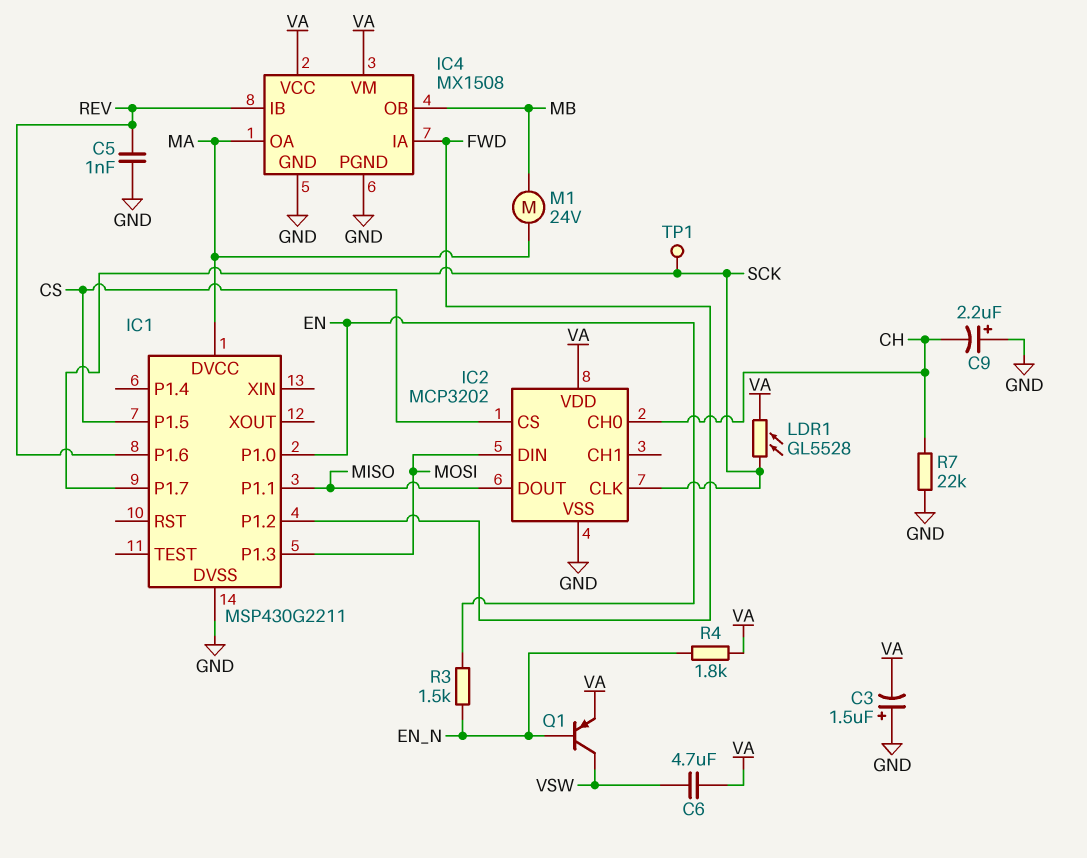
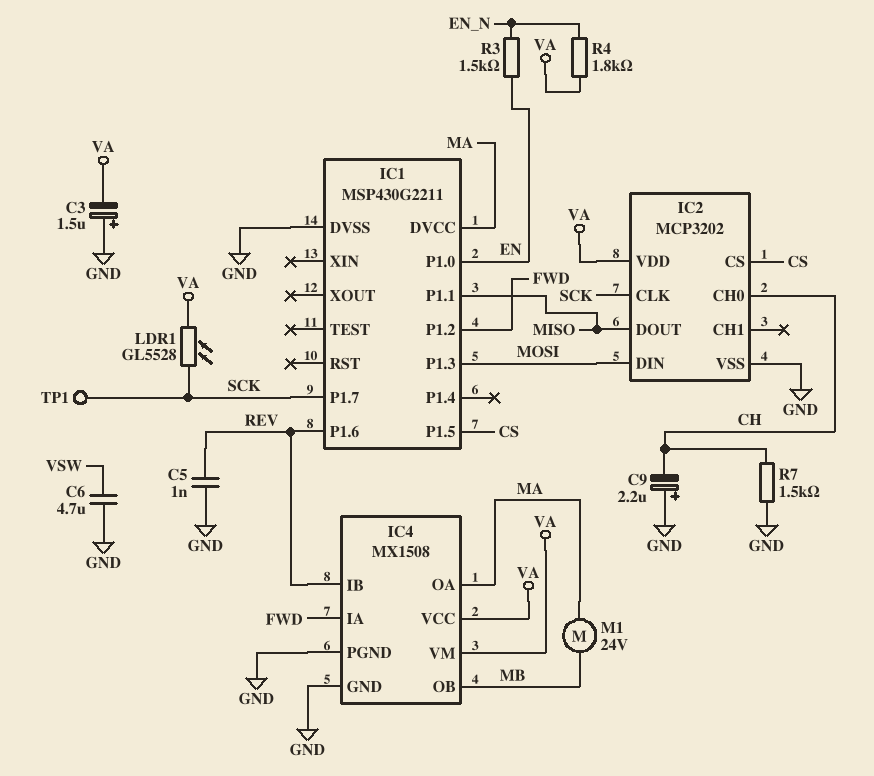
C6: 4.7uF (VA, VSW) -> 4.7uF (GND, VSW)
Q1: PNP (B EN_N, C VSW, E VA) -> none
R7: 22k (CH, GND) -> 1.5k (CH, GND)

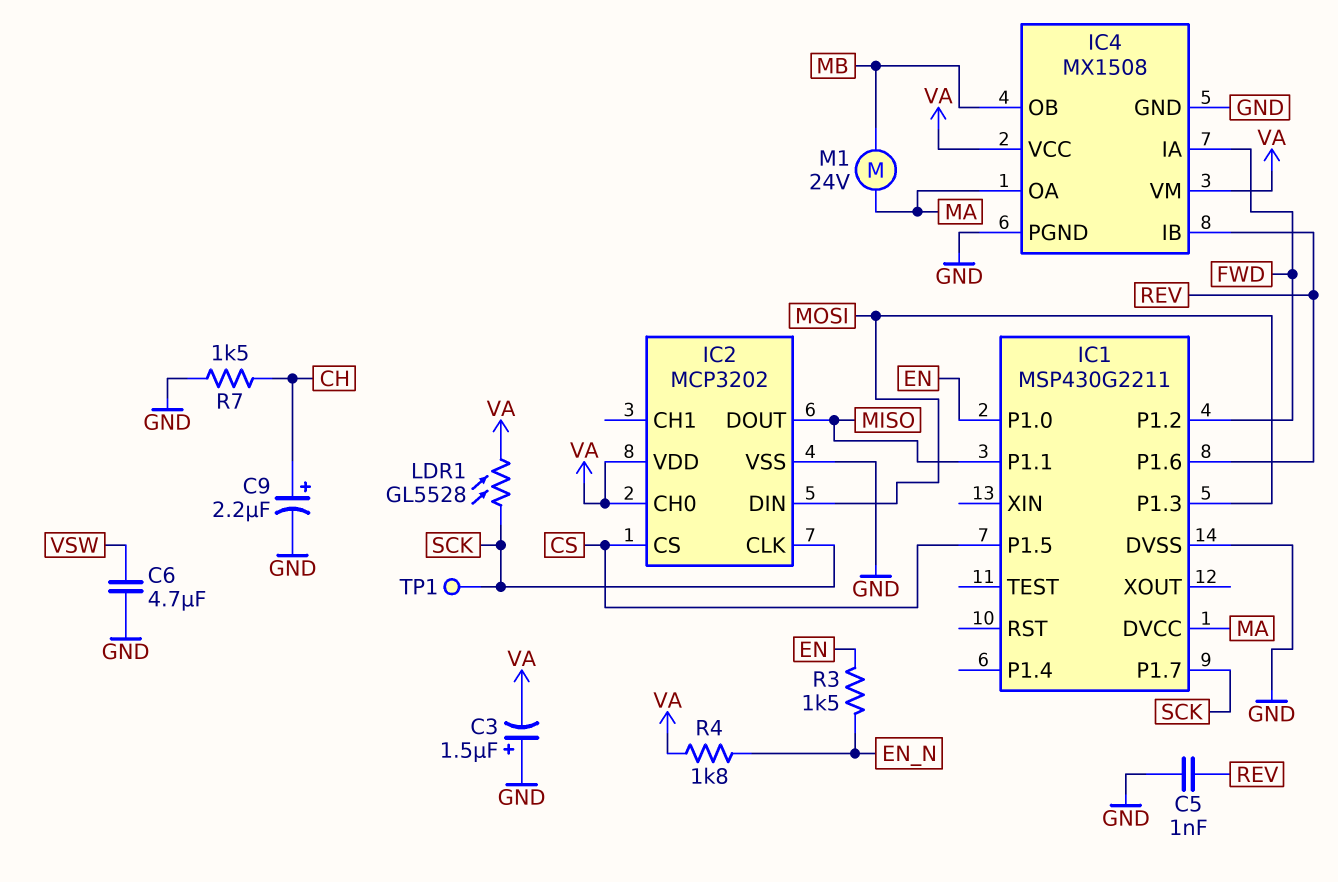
C9: 2.2uF (plus GND, minus CH) -> 2.2uF (plus CH, minus GND)
IC2 pin CH0: CH -> VA

